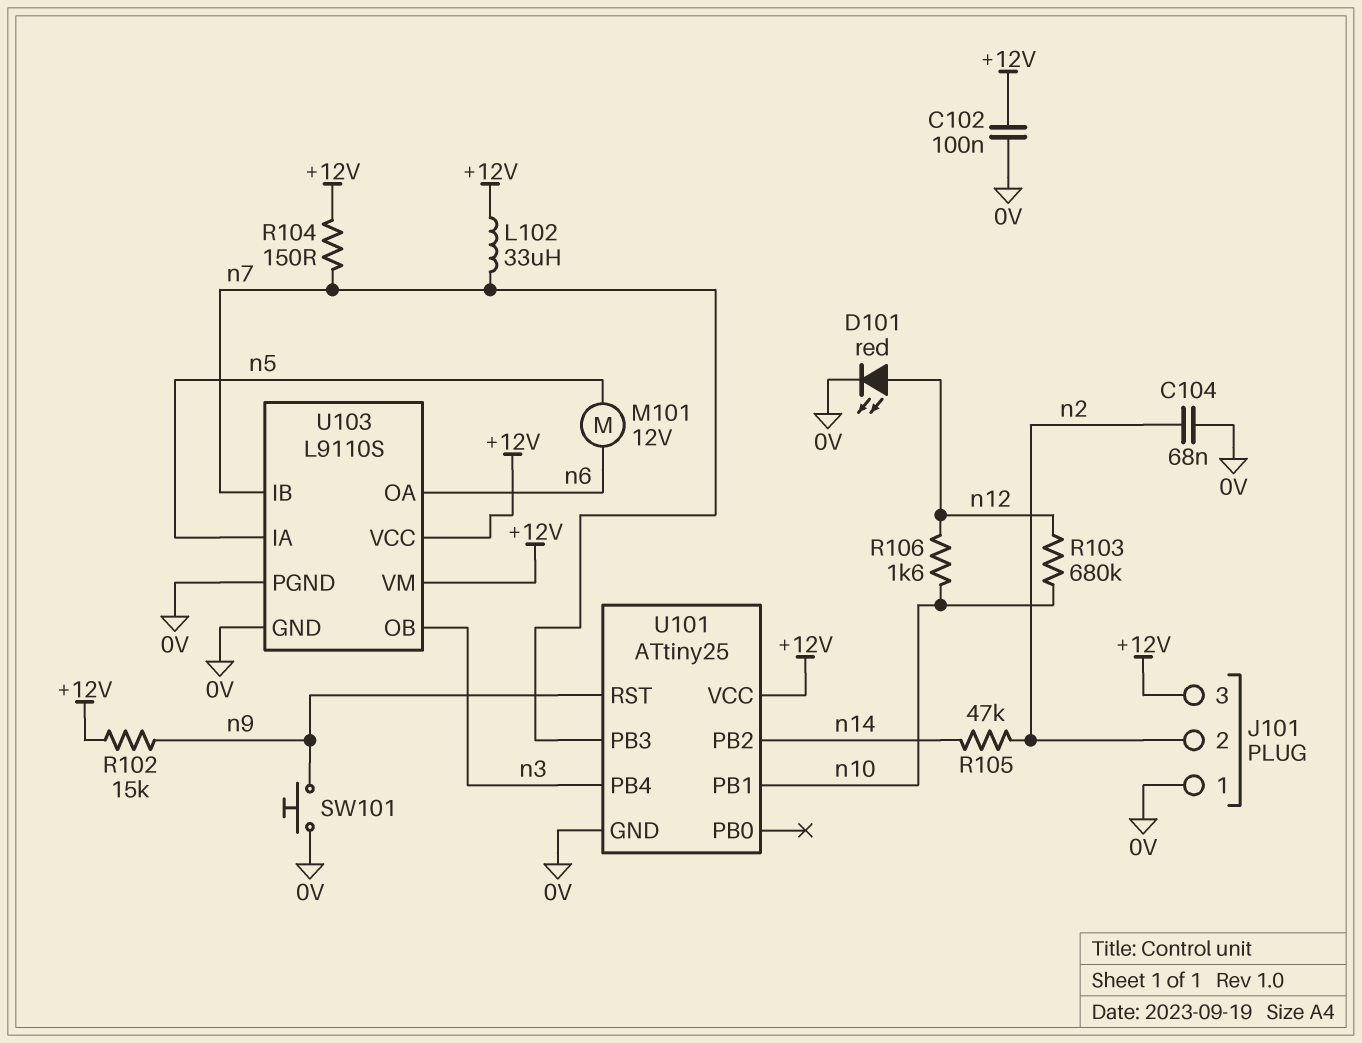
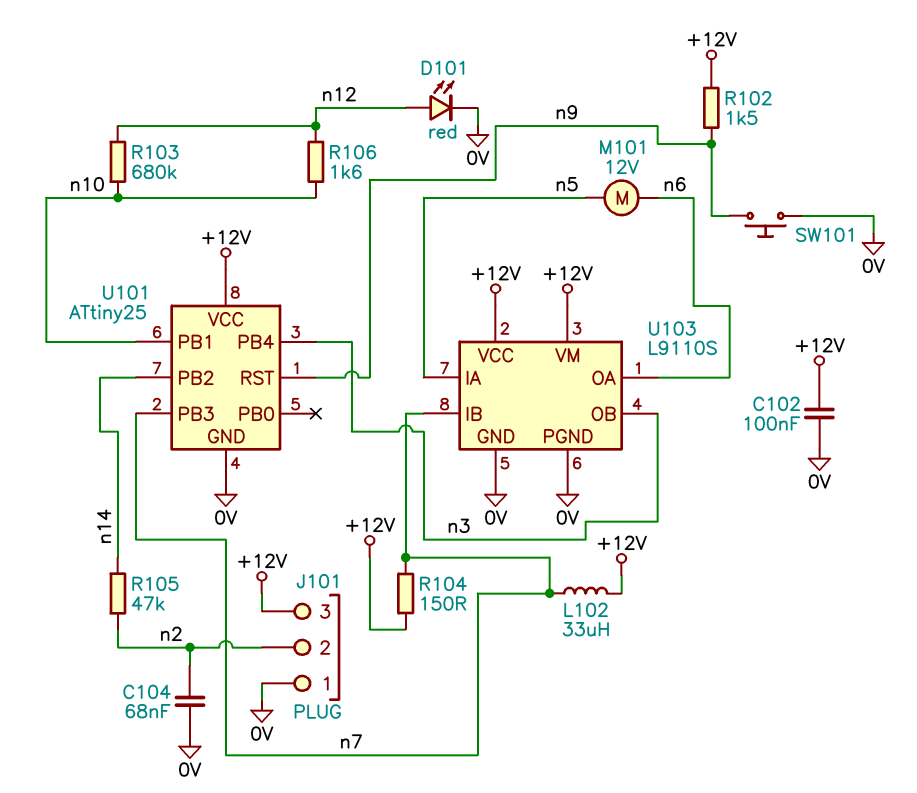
R102: 15k (+12V, n9) -> 1.5k (+12V, n9)

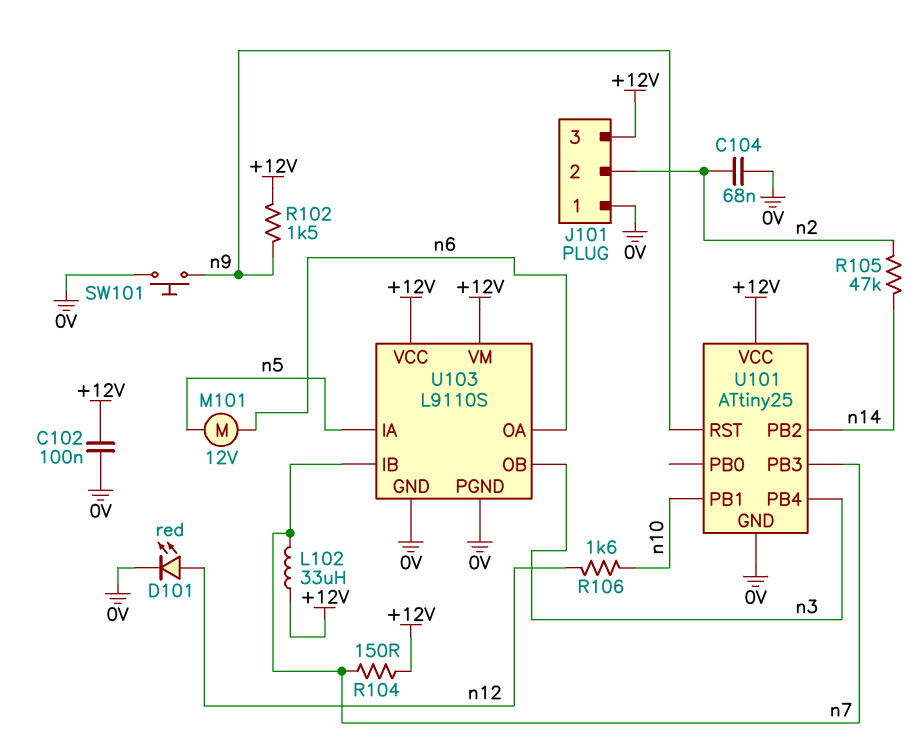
R103: 680k (n10, n12) -> none

